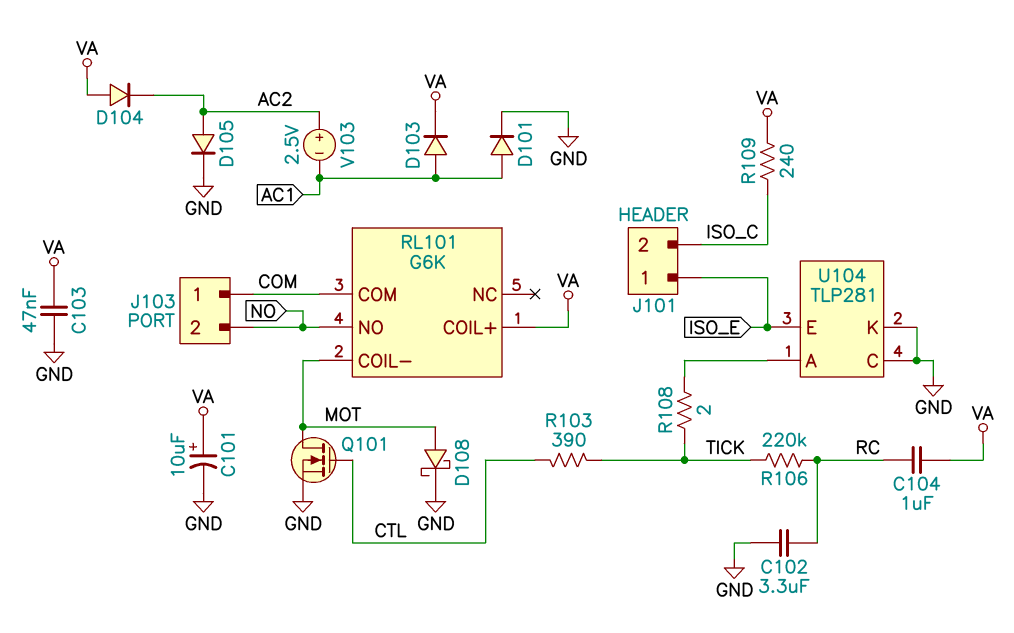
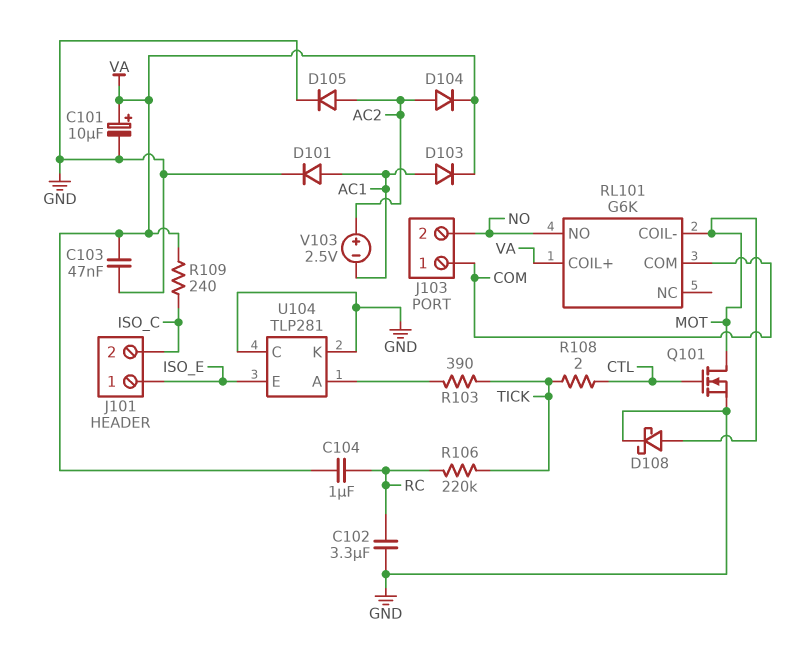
D104: diode (A VA, K AC2) -> diode (A AC2, K VA)
R103: 390 (CTL, TICK) -> 390 (TICK, U104/A)
R108: 2 (TICK, U104/A) -> 2 (CTL, TICK)

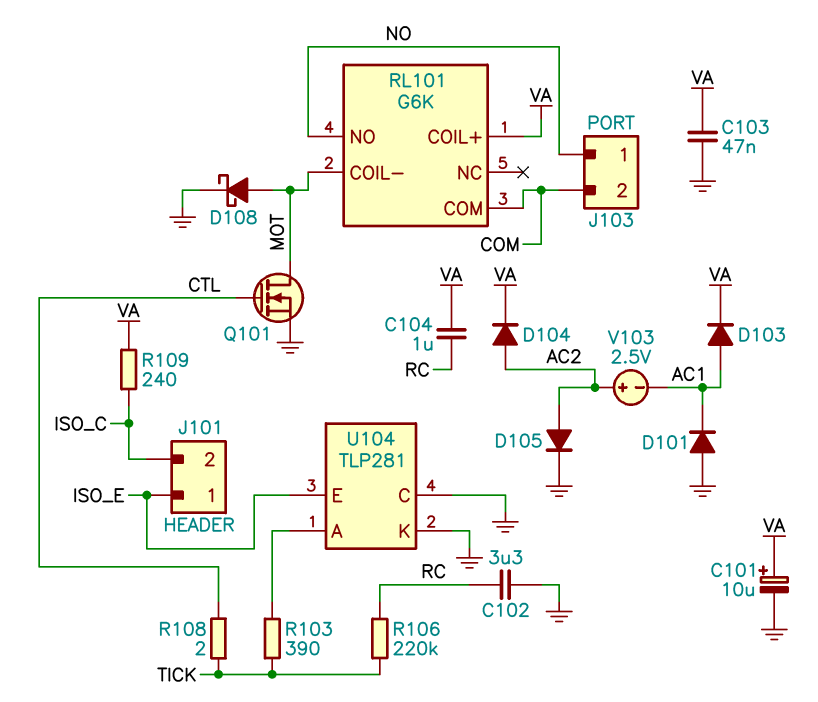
D101: diode (A AC1, K GND) -> diode (A GND, K AC1)
J103 pin 1: COM -> NO
J103 pin 2: NO -> COM

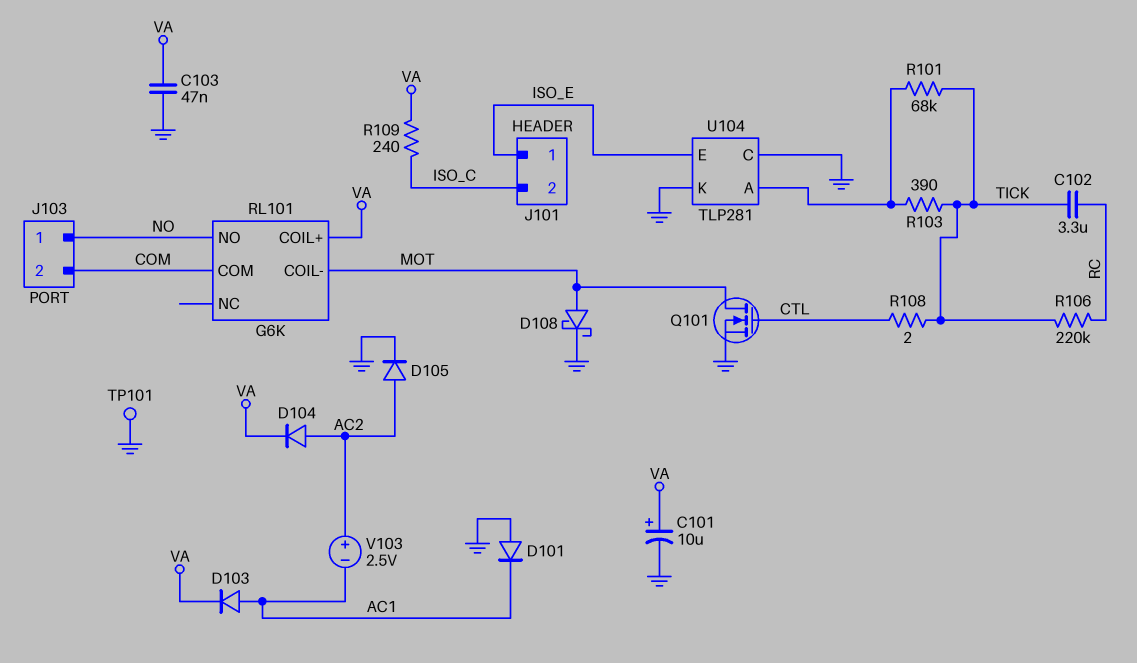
C102: 3.3uF (GND, RC) -> 3.3uF (RC, TICK)
C104: 1uF (RC, VA) -> none
R101: none -> 68k (TICK, U104/A)
TP101: none -> test point (GND)

